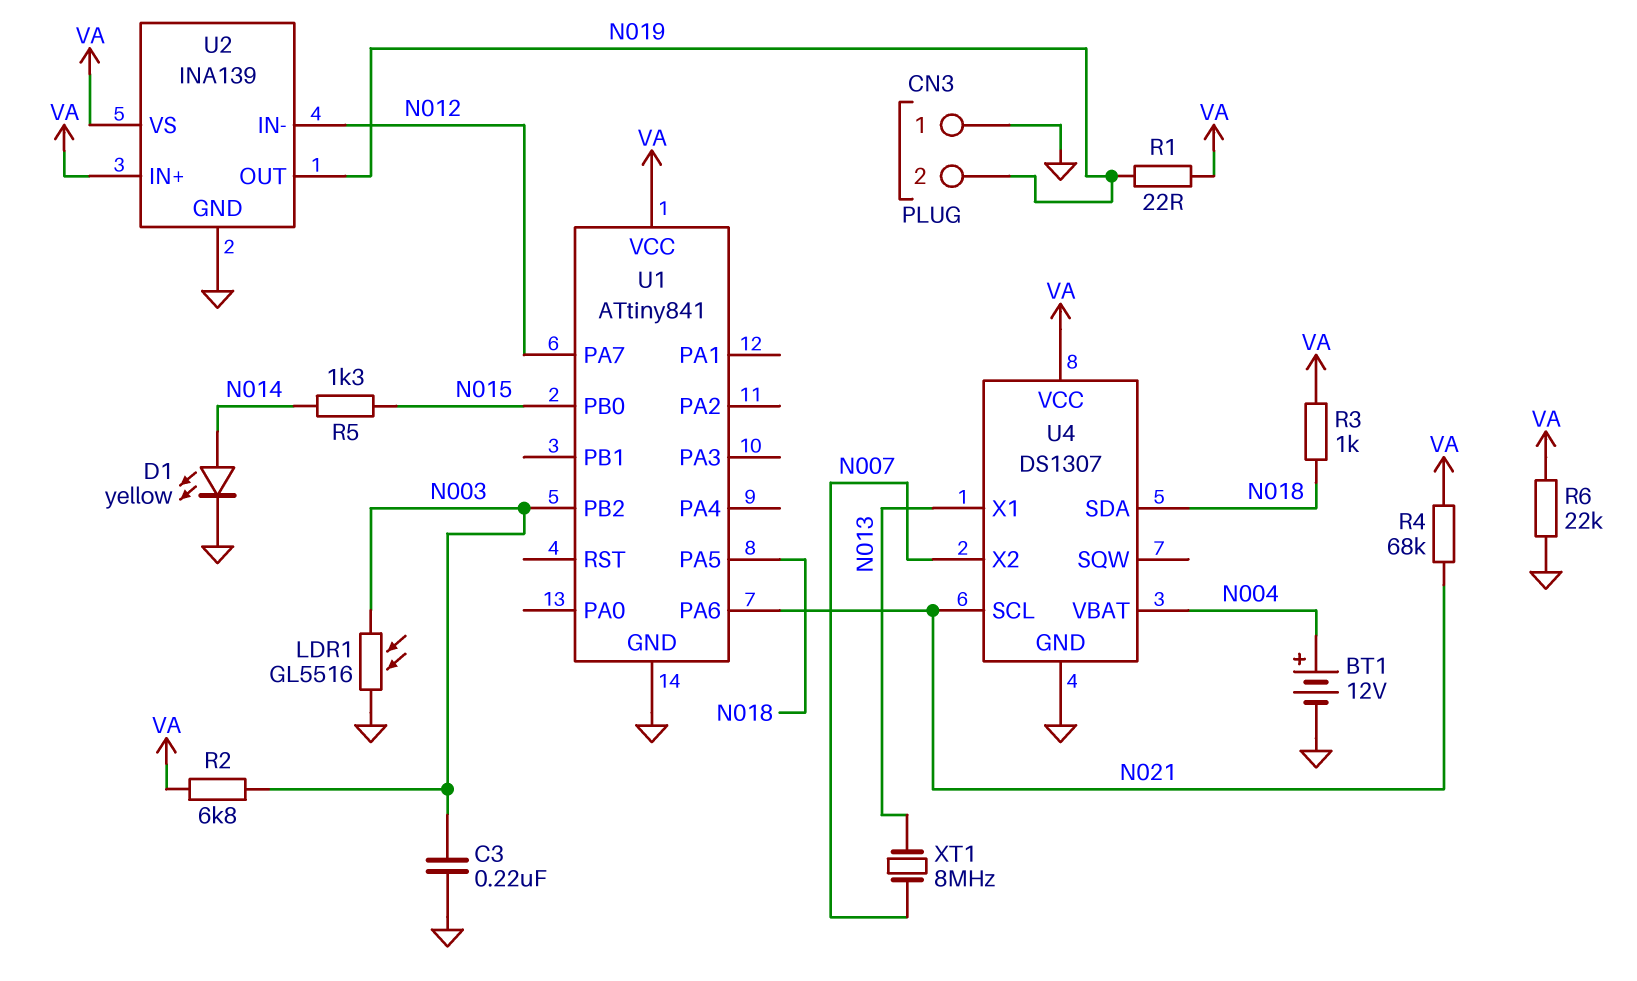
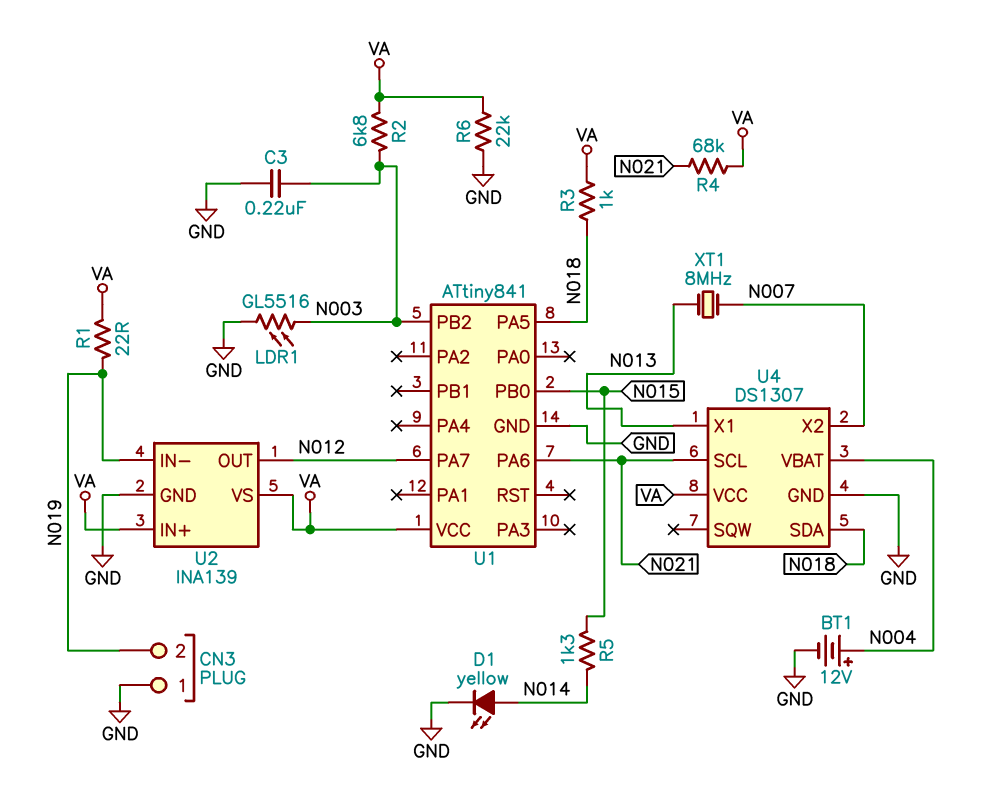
U2 pin IN-: N012 -> N019
U2 pin OUT: N019 -> N012

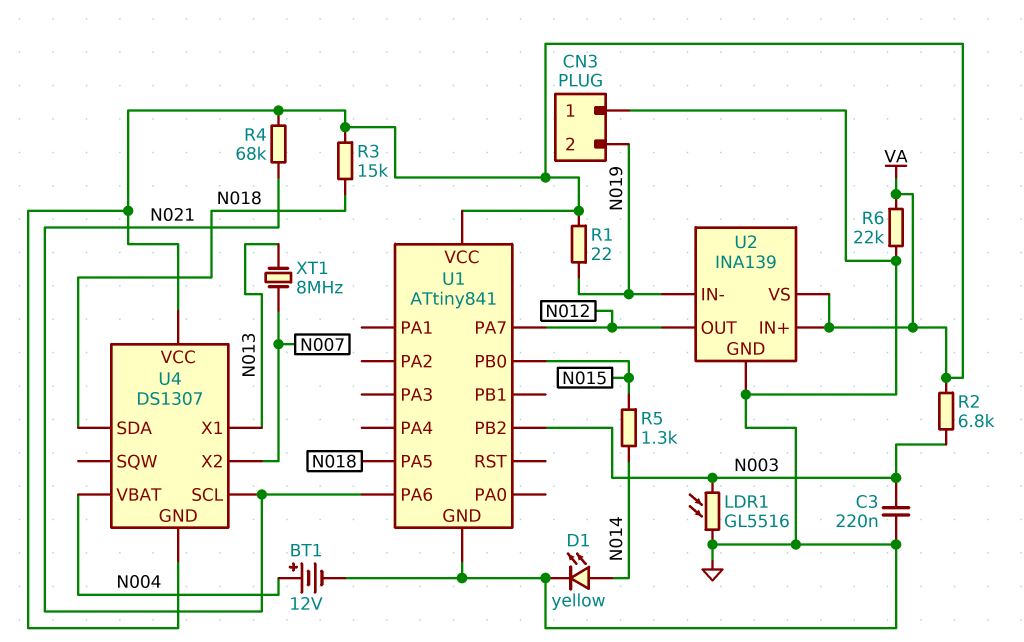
R3: 1k (N018, VA) -> 15k (N018, VA)
U4 pin GND: GND -> VA

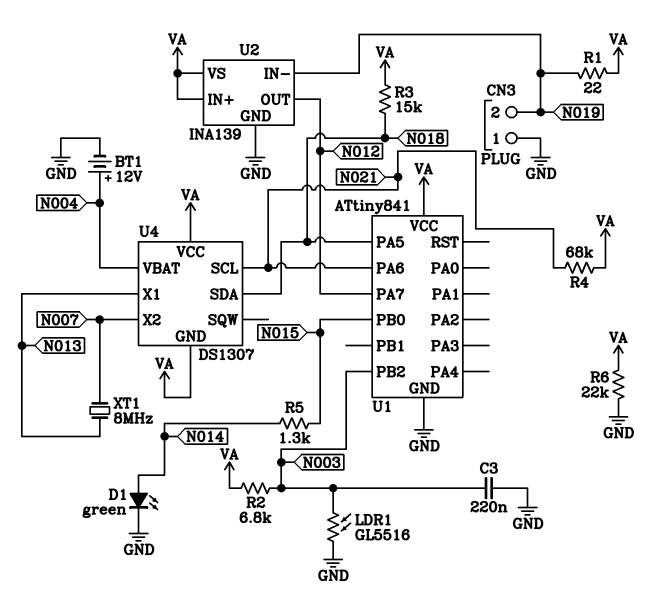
D1: LED yellow (A N014, K GND) -> LED green (A N014, K GND)

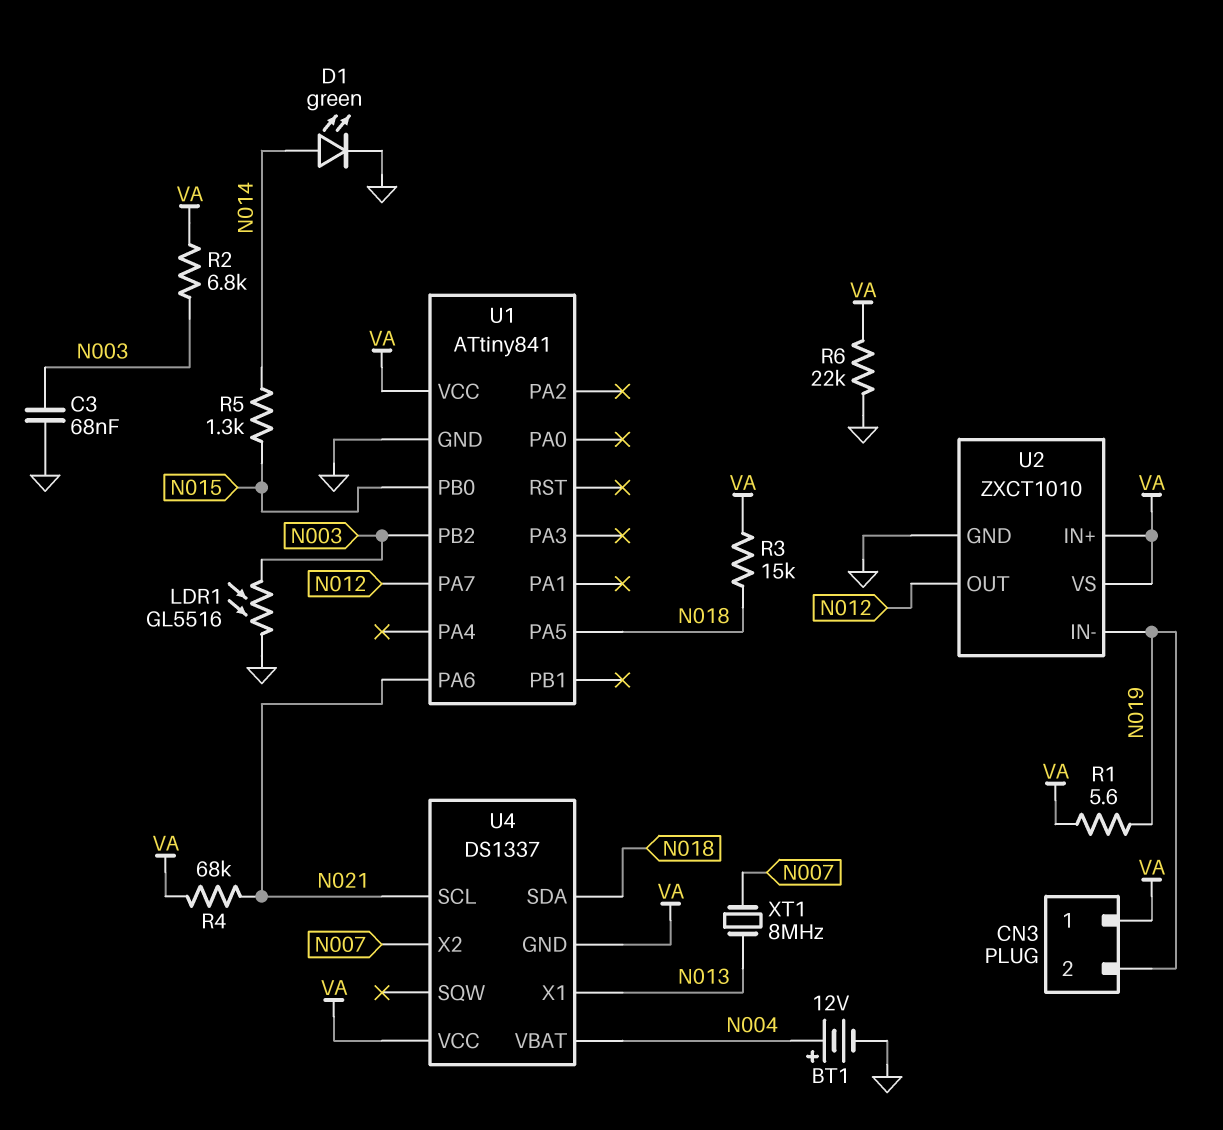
C3: 220nF (GND, N003) -> 68nF (GND, N003)
CN3 pin 1: GND -> VA
R1: 22 (N019, VA) -> 5.6 (N019, VA)
U2: INA139 -> ZXCT1010
U4: DS1307 -> DS1337

